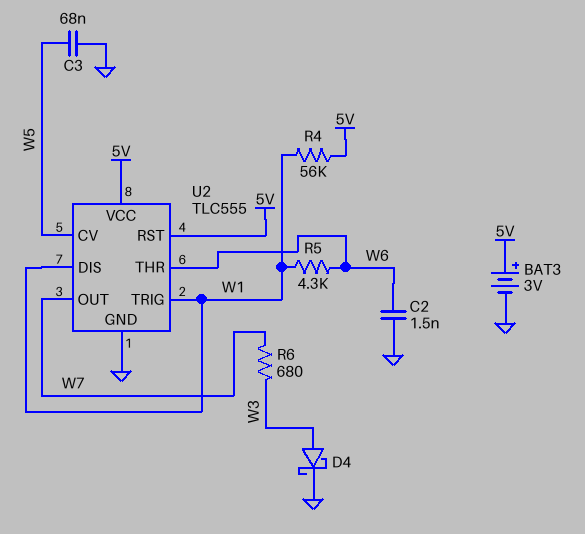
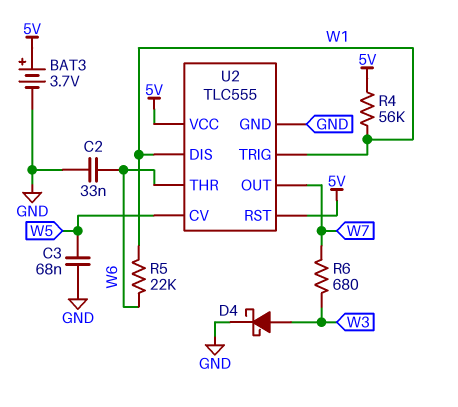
BAT3: 3V (plus 5V, minus GND) -> 3.7V (plus 5V, minus GND)
C2: 1.5nF (GND, W6) -> 33nF (GND, W6)
R5: 4.3k (W1, W6) -> 22k (W1, W6)

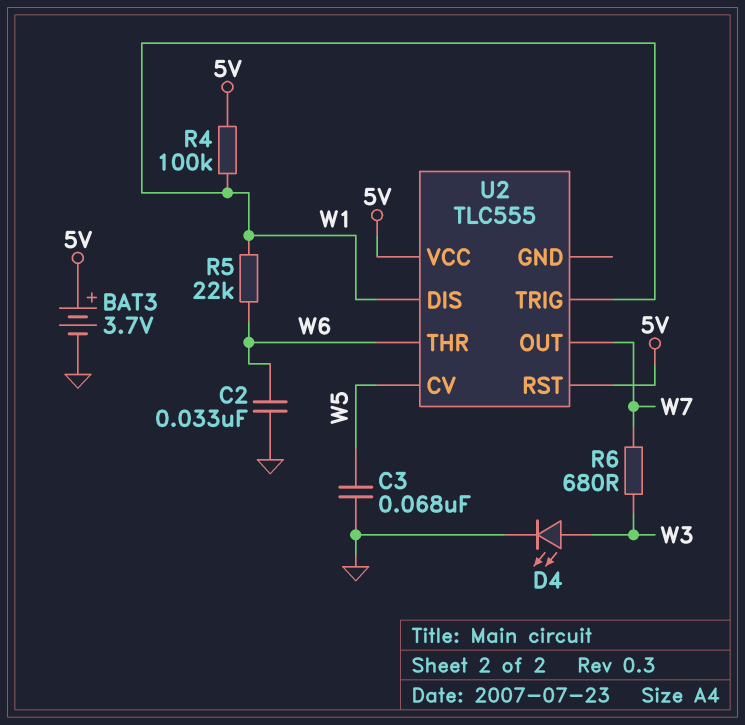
D4: schottky (A W3, K GND) -> LED (A W3, K GND)
R4: 56k (5V, W1) -> 100k (5V, W1)
U2 pin GND: GND -> none

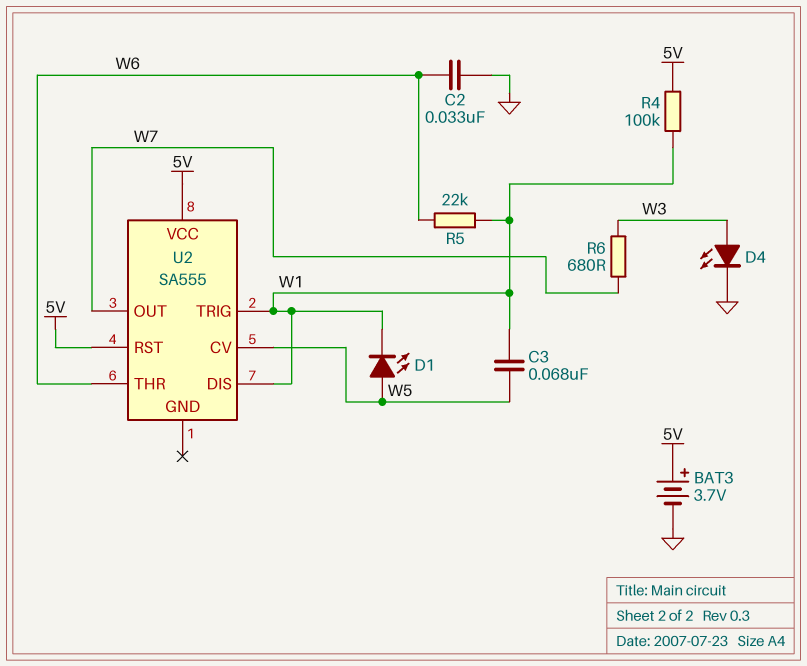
C3: 68nF (GND, W5) -> 68nF (W1, W5)
D1: none -> LED (A W5, K W1)
U2: TLC555 -> SA555

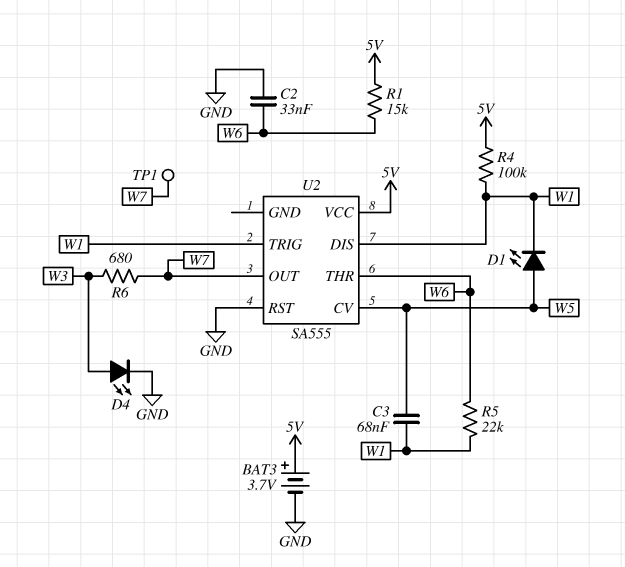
R1: none -> 15k (5V, W6)
TP1: none -> test point (W7)
U2 pin RST: 5V -> GND

